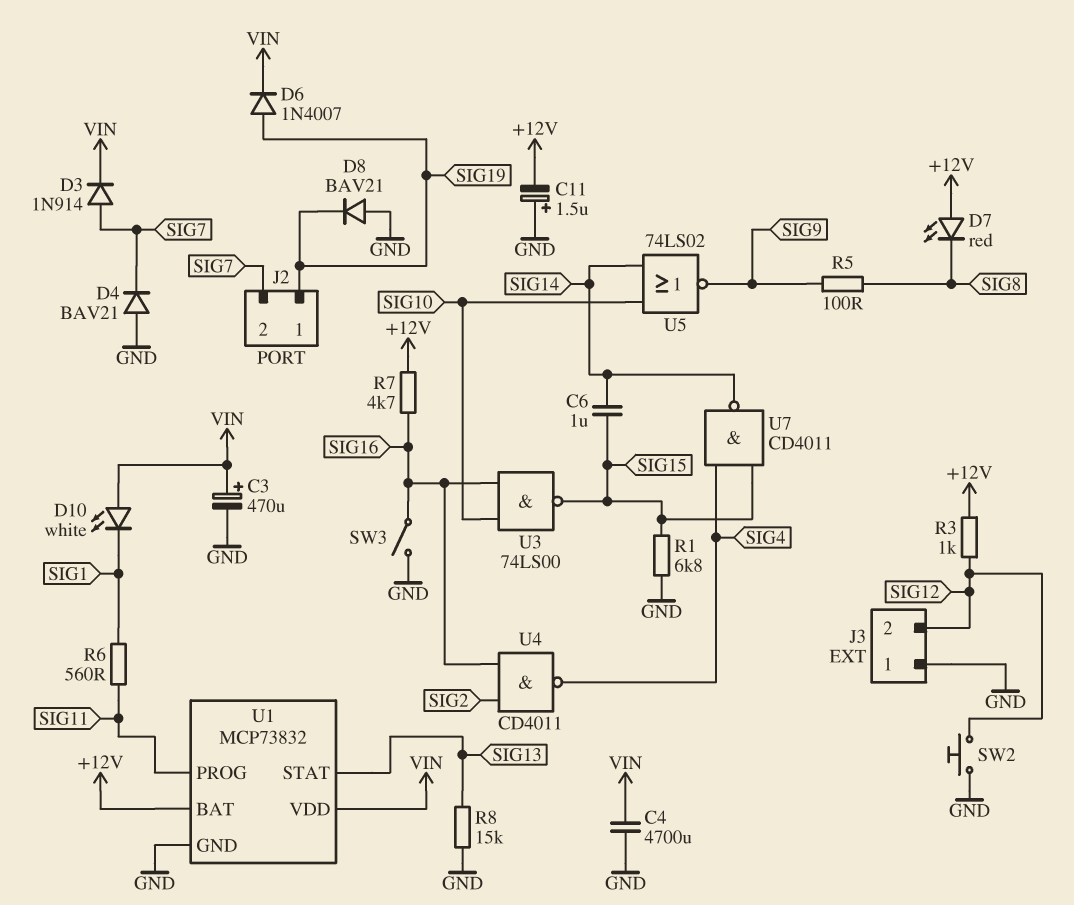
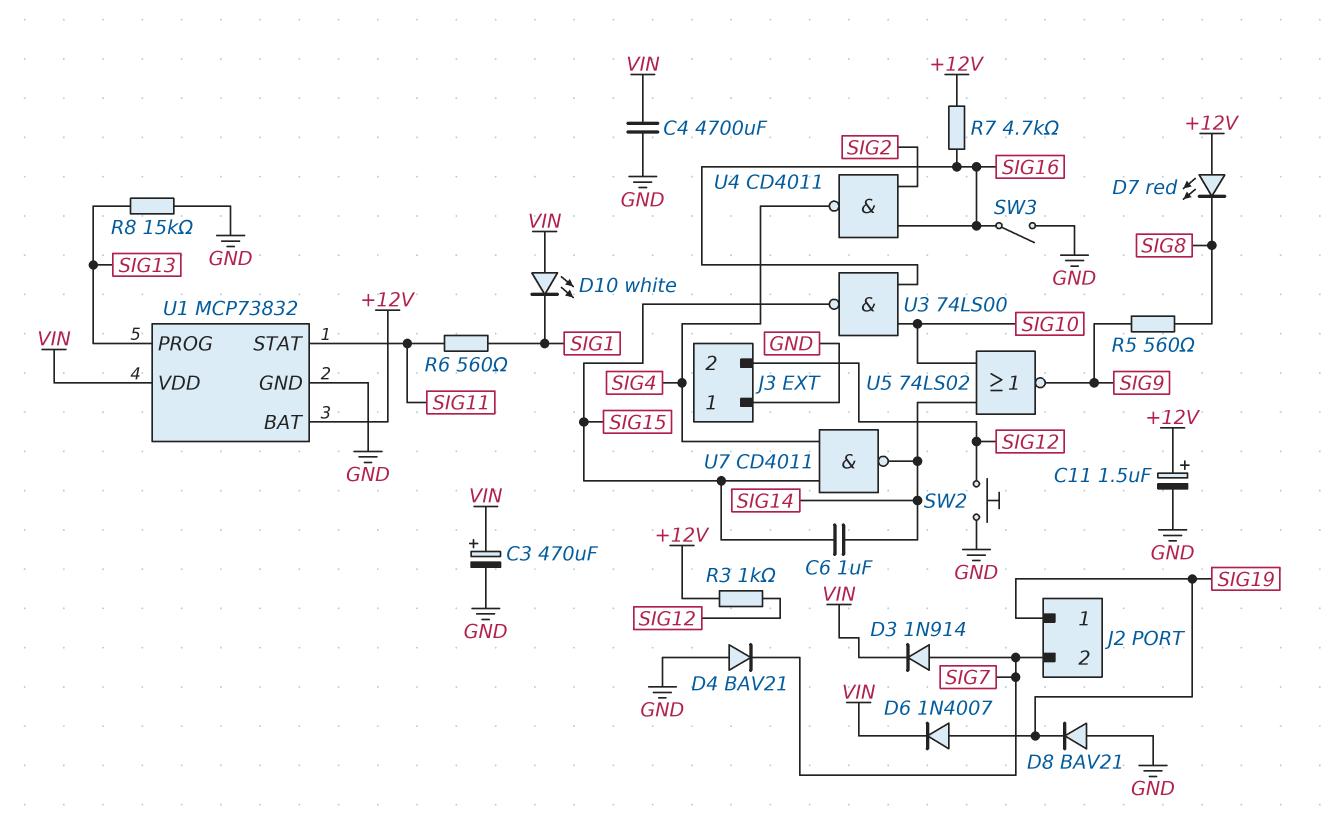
C11: 1.5uF (plus GND, minus +12V) -> 1.5uF (plus +12V, minus GND)
R1: 6.8k (GND, SIG15) -> none
R5: 100 (SIG8, SIG9) -> 560 (SIG8, SIG9)
U1 pin PROG: SIG11 -> SIG13
U1 pin STAT: SIG13 -> SIG11

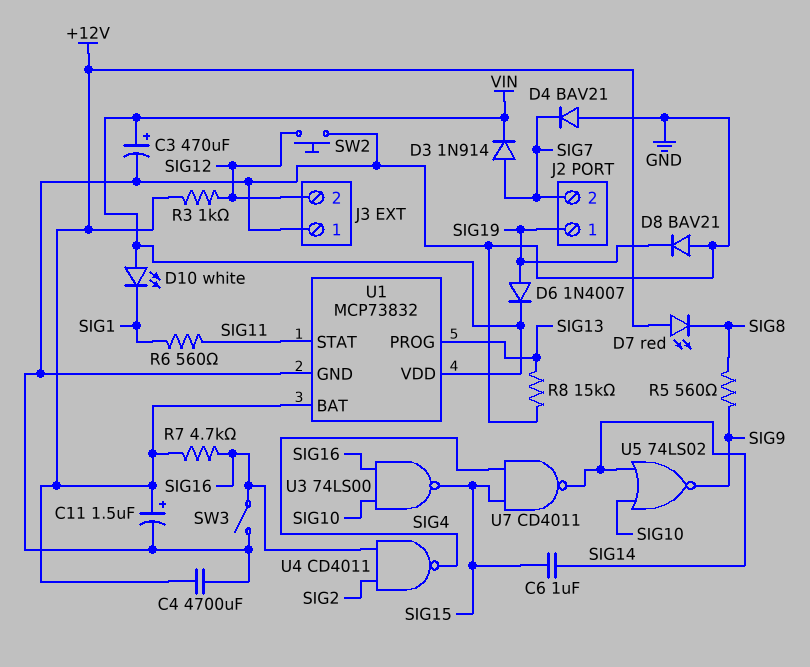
C4: 4700uF (GND, VIN) -> 4700uF (+12V, GND)

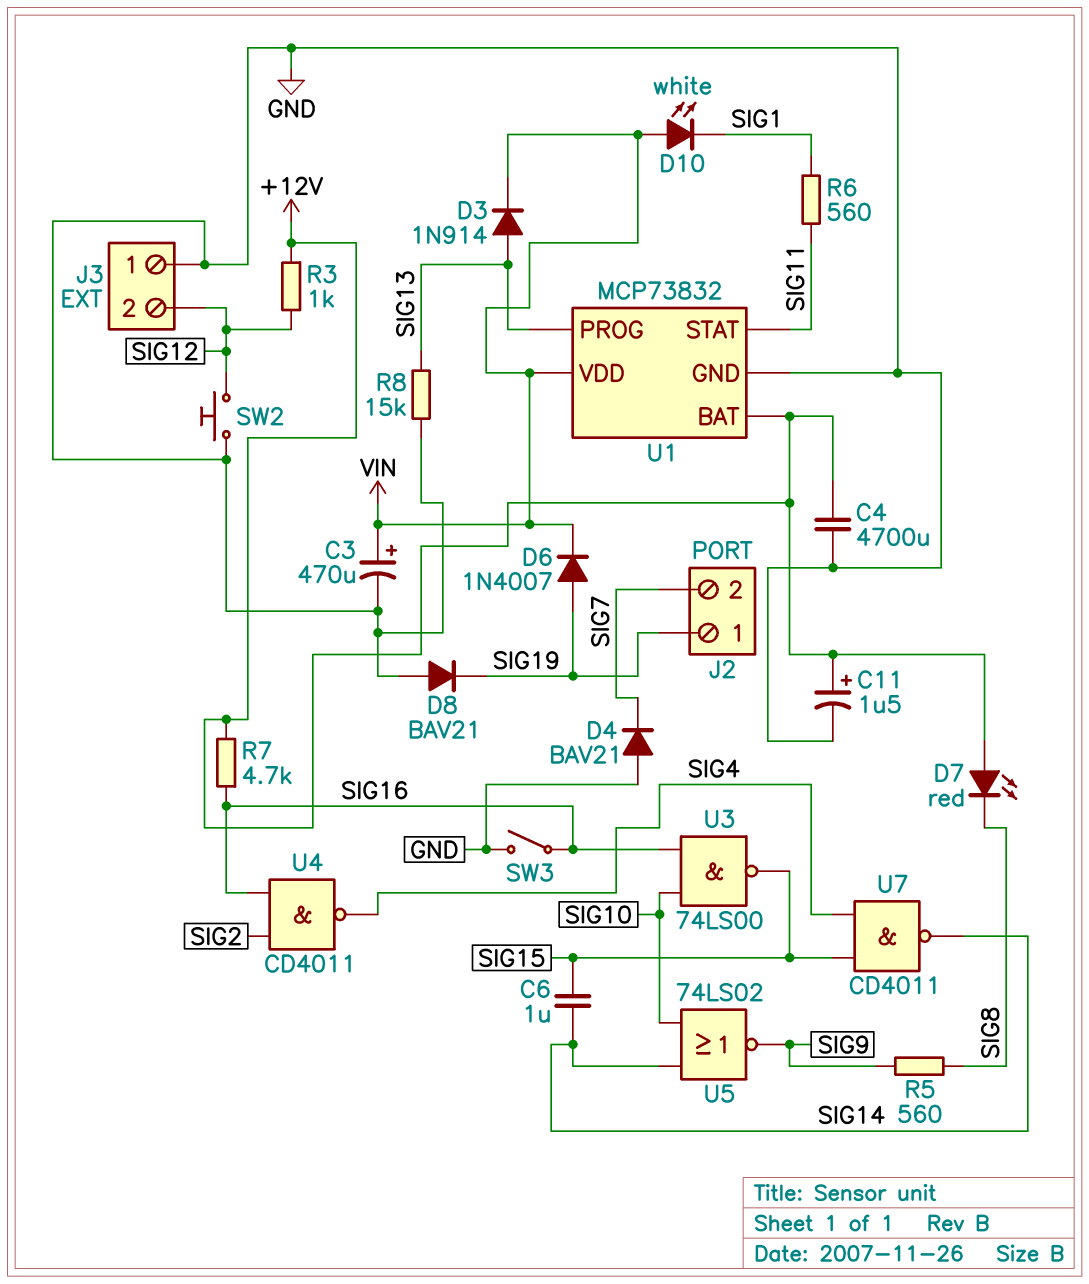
D3: diode 1N914 (A SIG7, K VIN) -> diode 1N914 (A SIG13, K VIN)

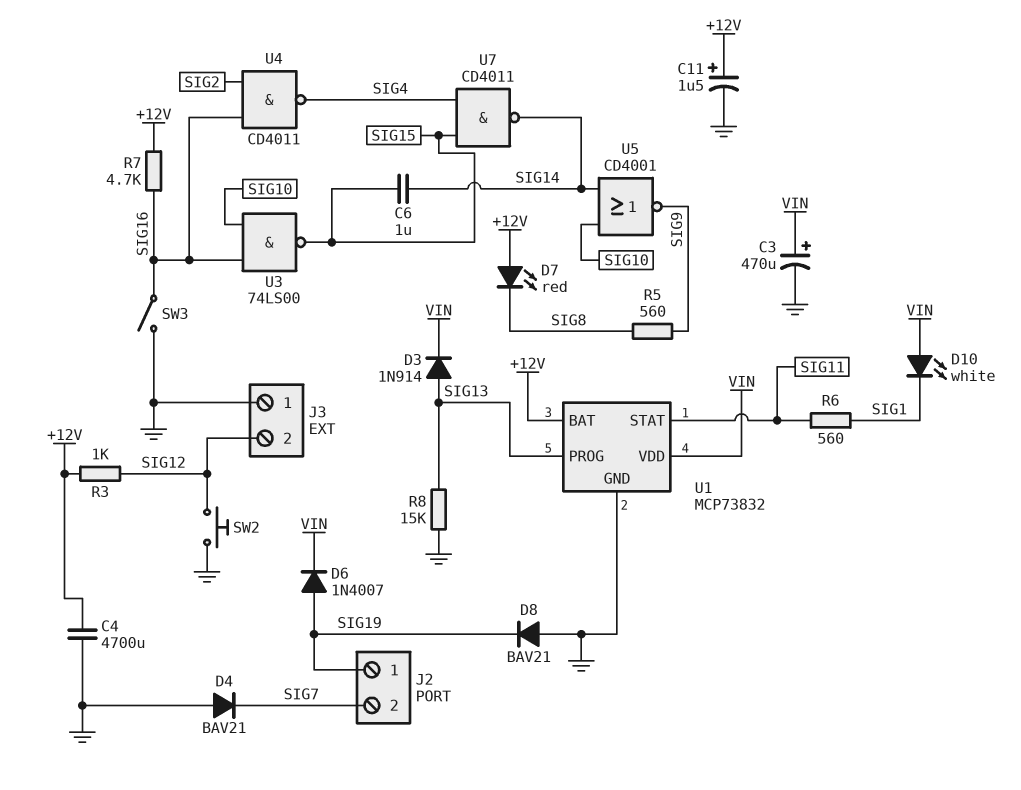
U5: NOR 74LS02 (in SIG10, in SIG14, out SIG9) -> NOR CD4001 (in SIG10, in SIG14, out SIG9)

